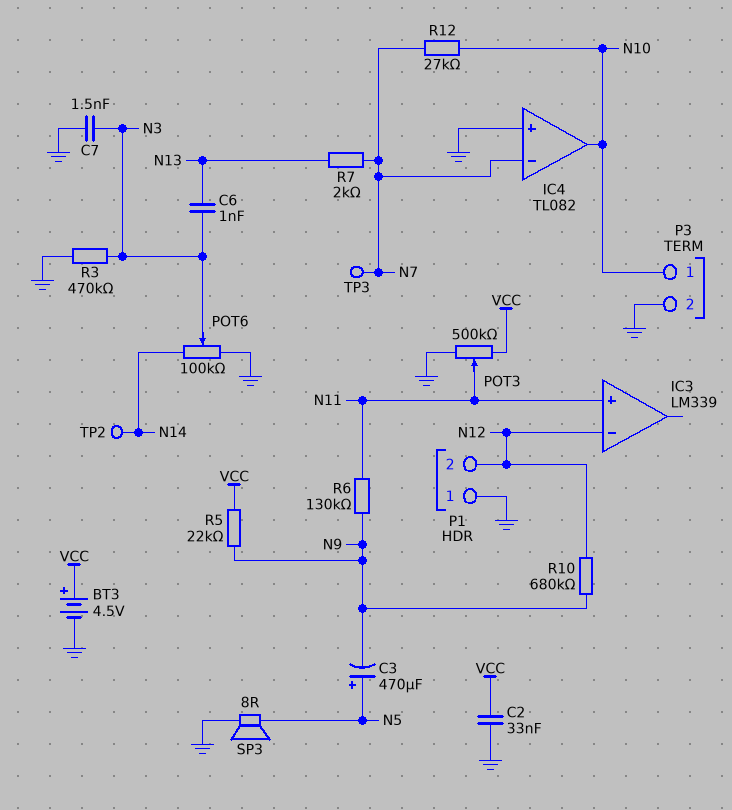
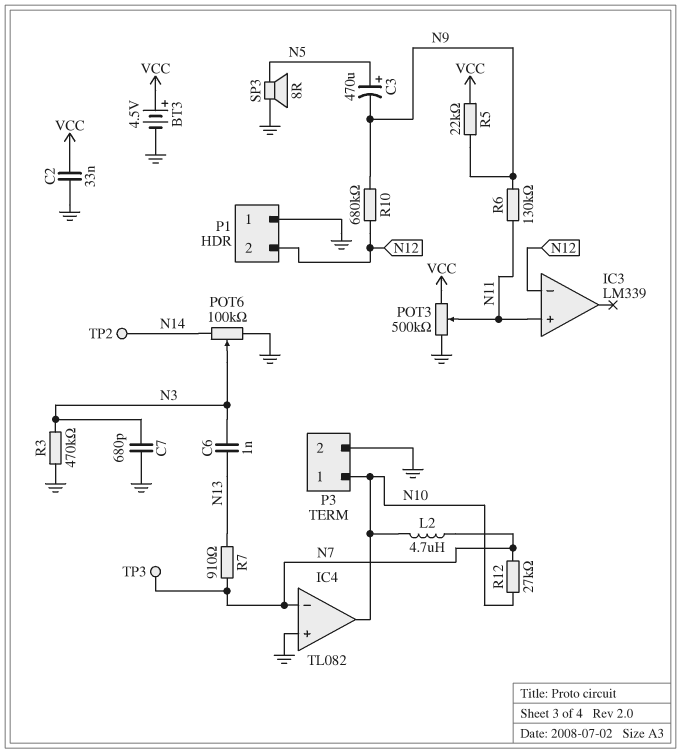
C7: 1.5nF (GND, N3) -> 680pF (GND, N3)
L2: none -> 4.7uH (N7, N10)
R7: 2k (N7, N13) -> 910 (N7, N13)

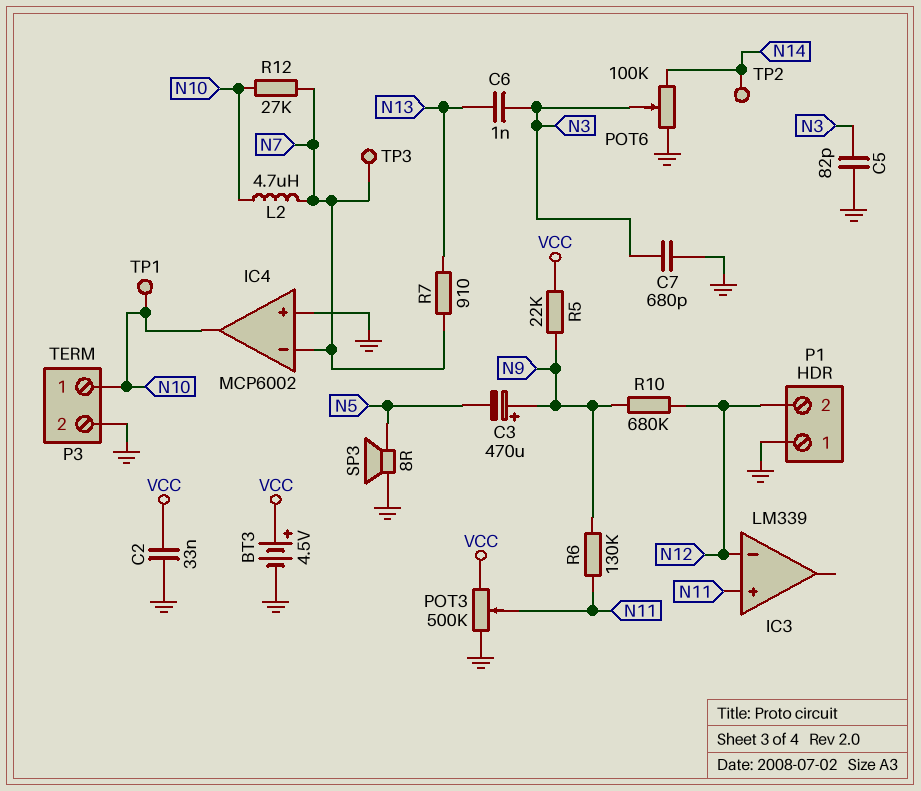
C3: 470uF (plus N5, minus N9) -> 470uF (plus N9, minus N5)
C5: none -> 82pF (GND, N3)
IC4: TL082 -> MCP6002
R3: 470k (GND, N3) -> none
TP1: none -> test point (N10)

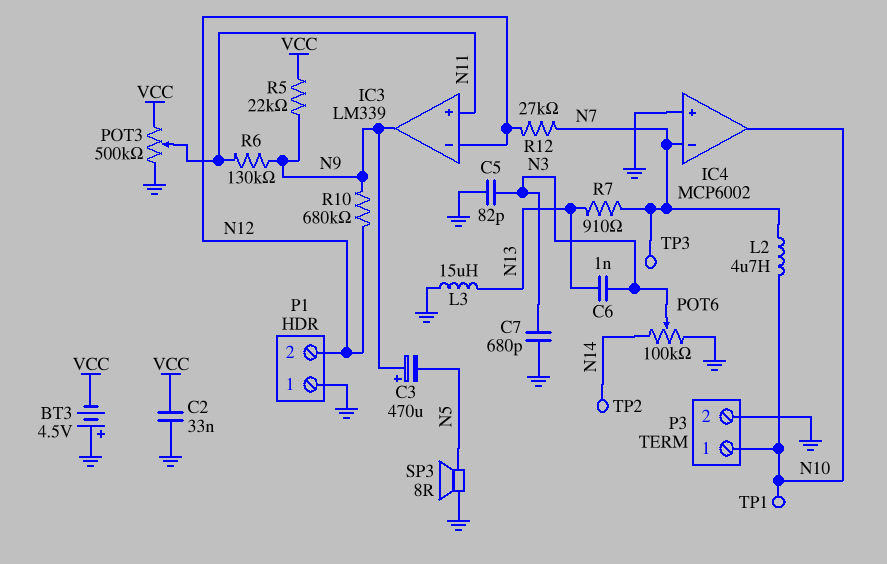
BT3: 4.5V (plus VCC, minus GND) -> 4.5V (plus GND, minus VCC)
IC3 pin out: none -> N9
L3: none -> 15uH (GND, N13)
R12: 27k (N7, N10) -> 27k (N7, N12)

